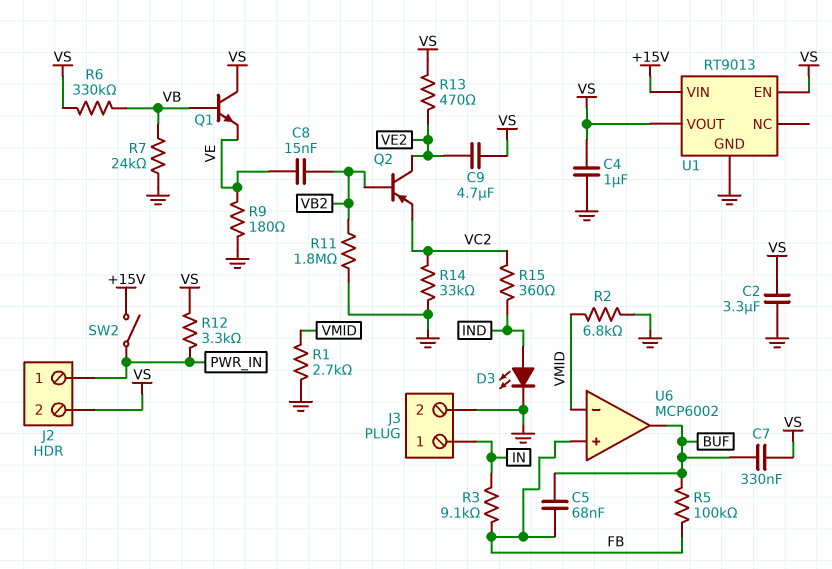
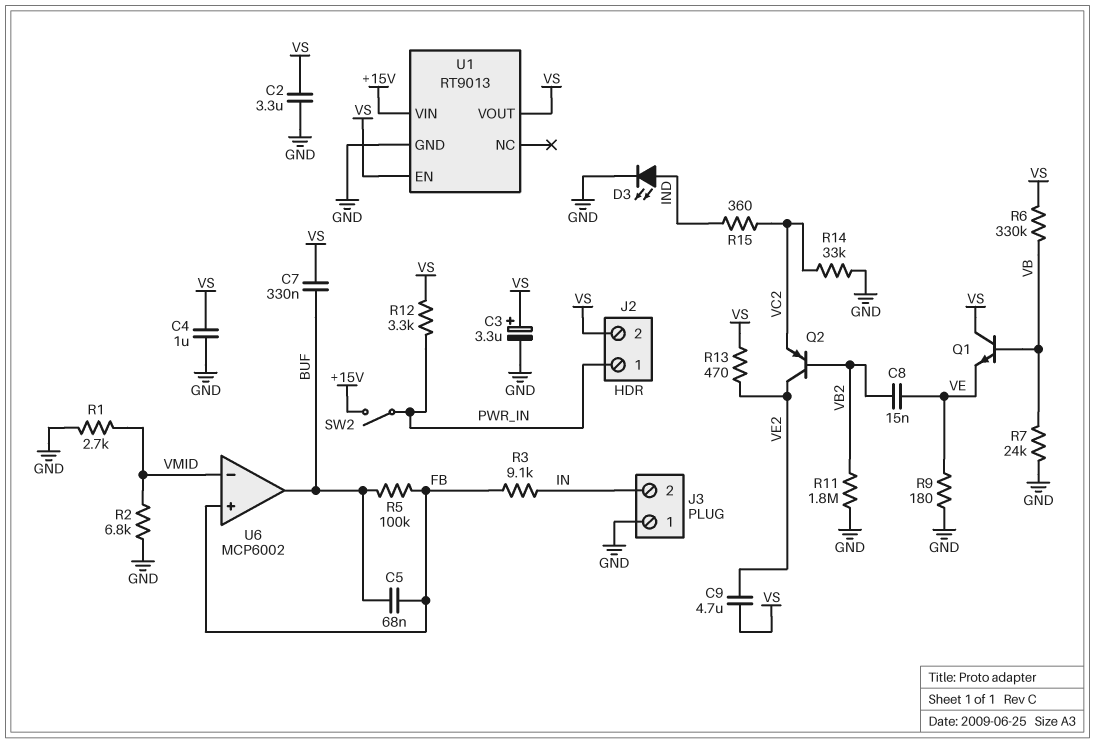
C3: none -> 3.3uF (plus VS, minus GND)
J3 pin 1: IN -> GND
J3 pin 2: GND -> IN

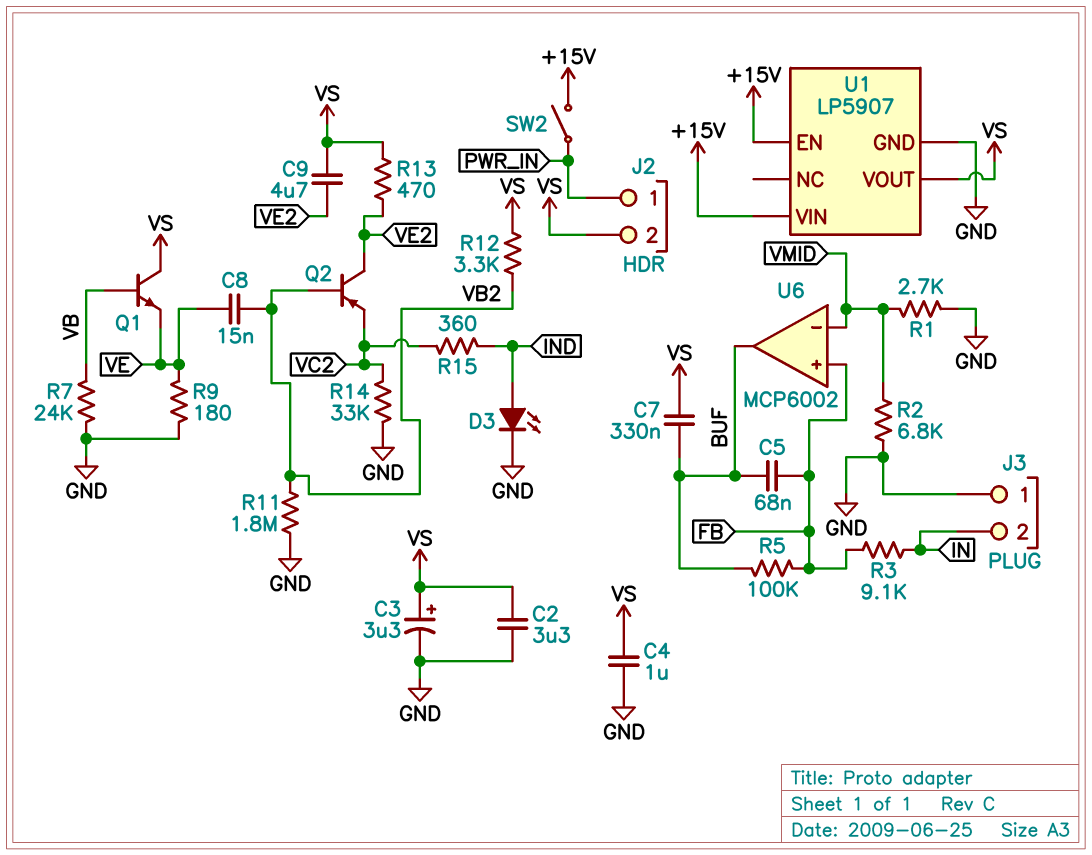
R6: 330k (VB, VS) -> none
R12: 3.3k (PWR_IN, VS) -> 3.3k (VB2, VS)
U1: RT9013 -> LP5907
U1 pin EN: VS -> +15V

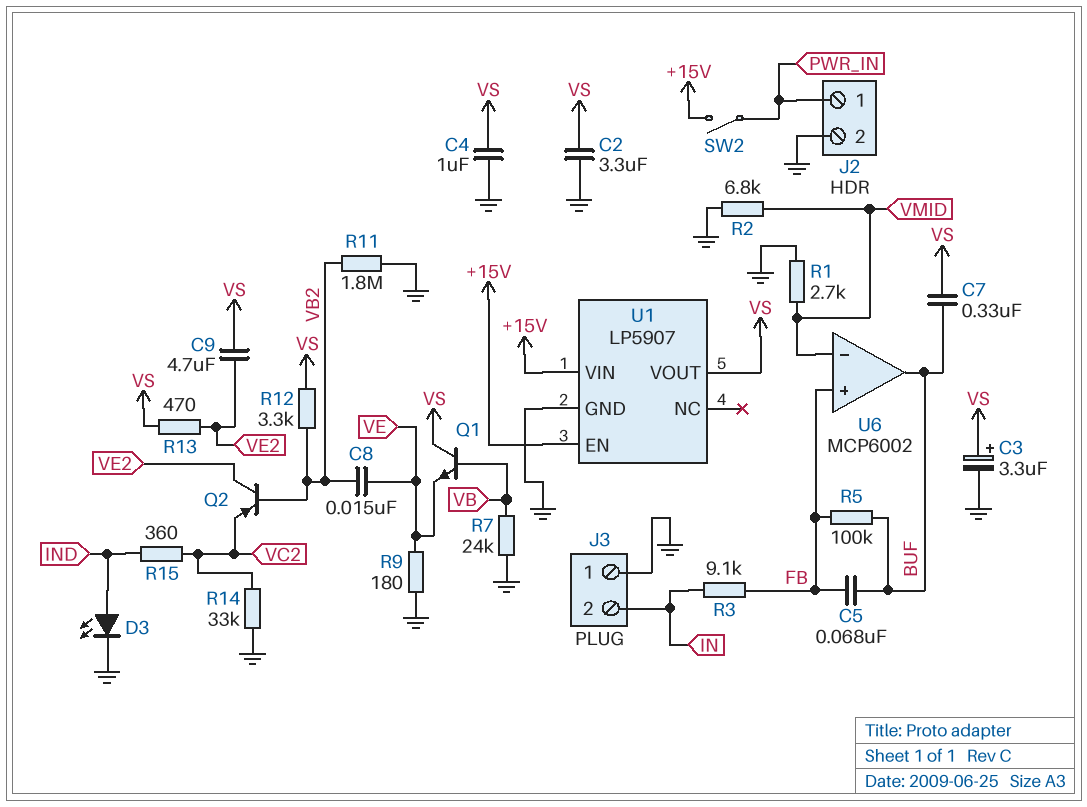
J2 pin 2: VS -> GND

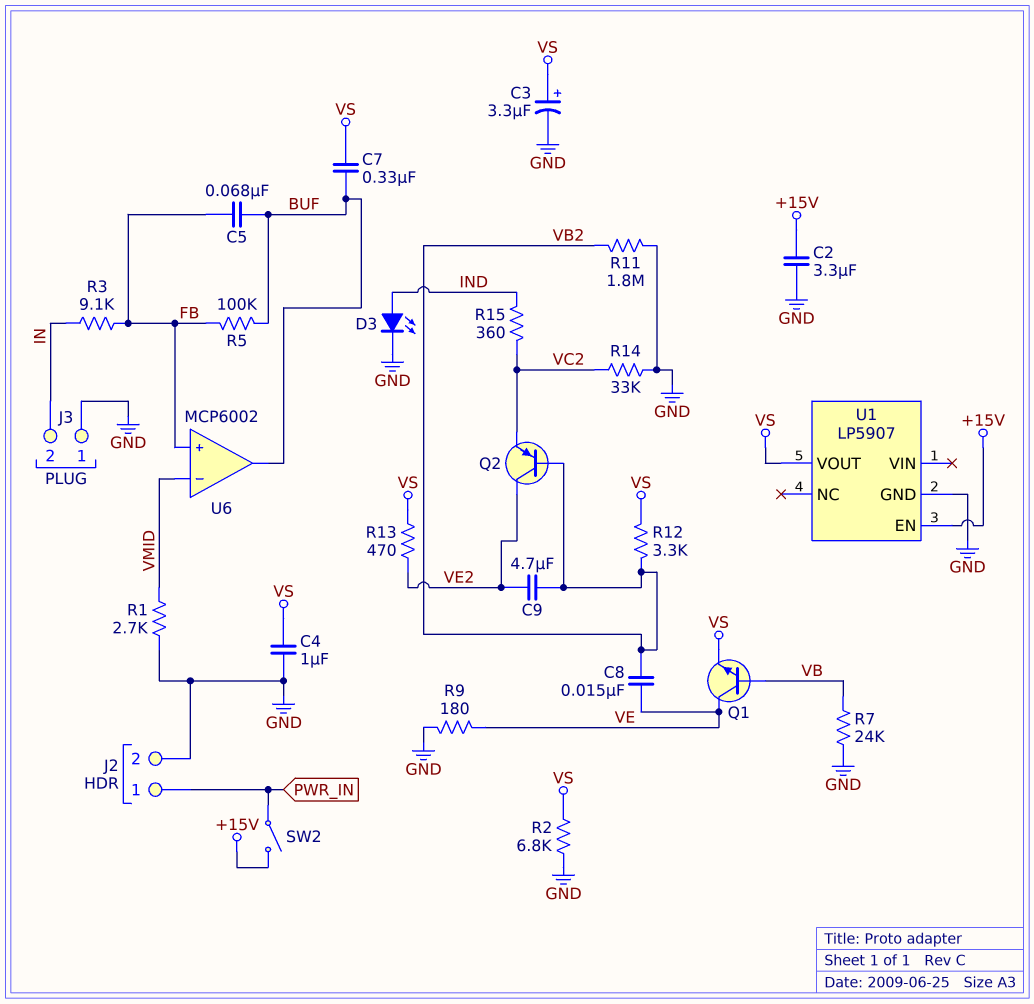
C2: 3.3uF (GND, VS) -> 3.3uF (+15V, GND)
C9: 4.7uF (VE2, VS) -> 4.7uF (VB2, VE2)
Q1: NPN (B VB, C VS, E VE) -> NPN (B VB, C VE, E VS)
R2: 6.8k (GND, VMID) -> 6.8k (GND, VS)
U1 pin VIN: +15V -> none

